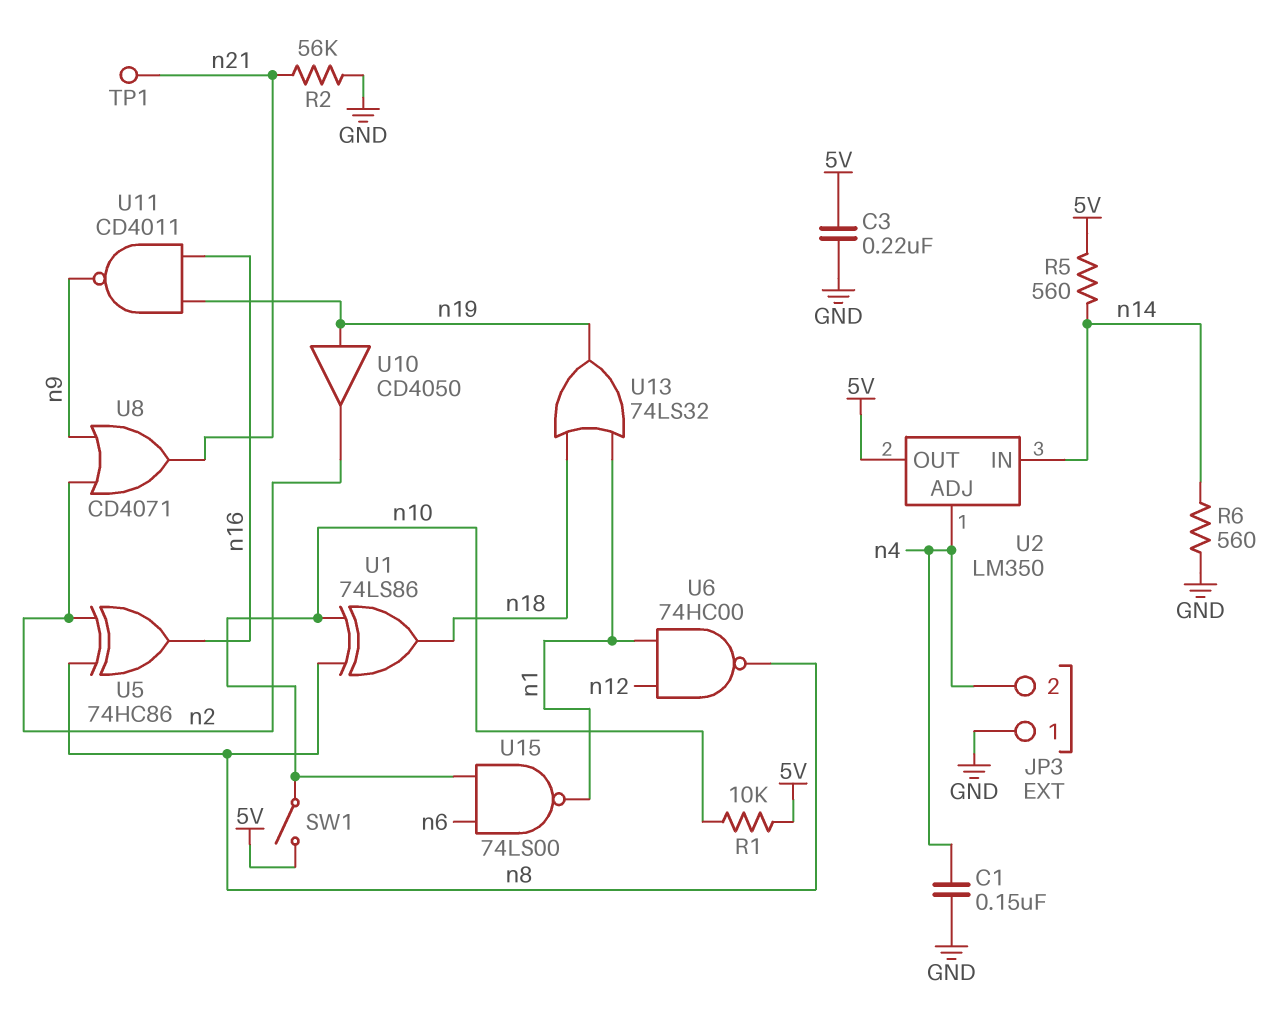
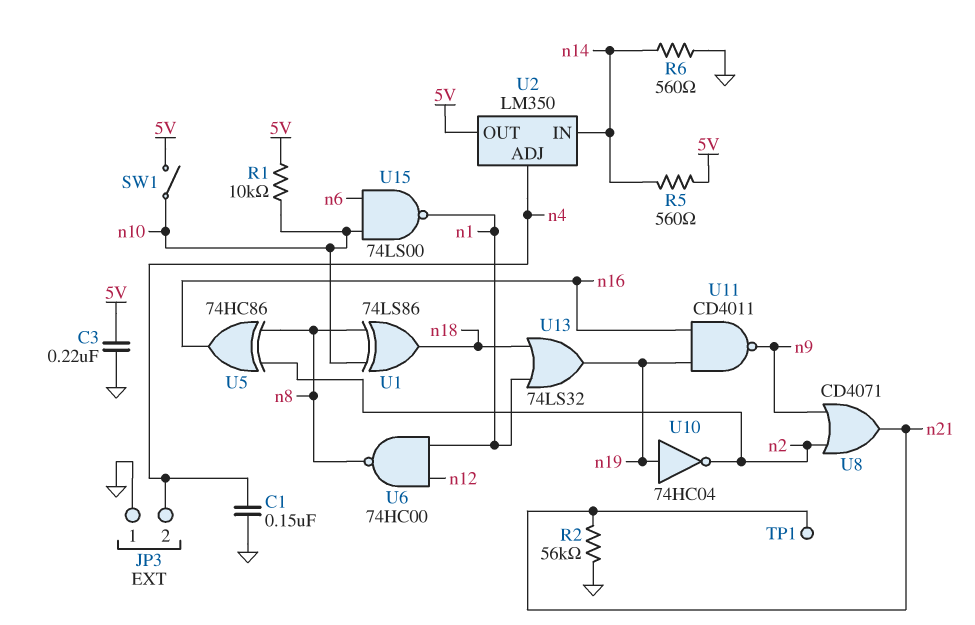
U10: buffer CD4050 (in n19, out n2) -> NOT 74HC04 (in n19, out n2)

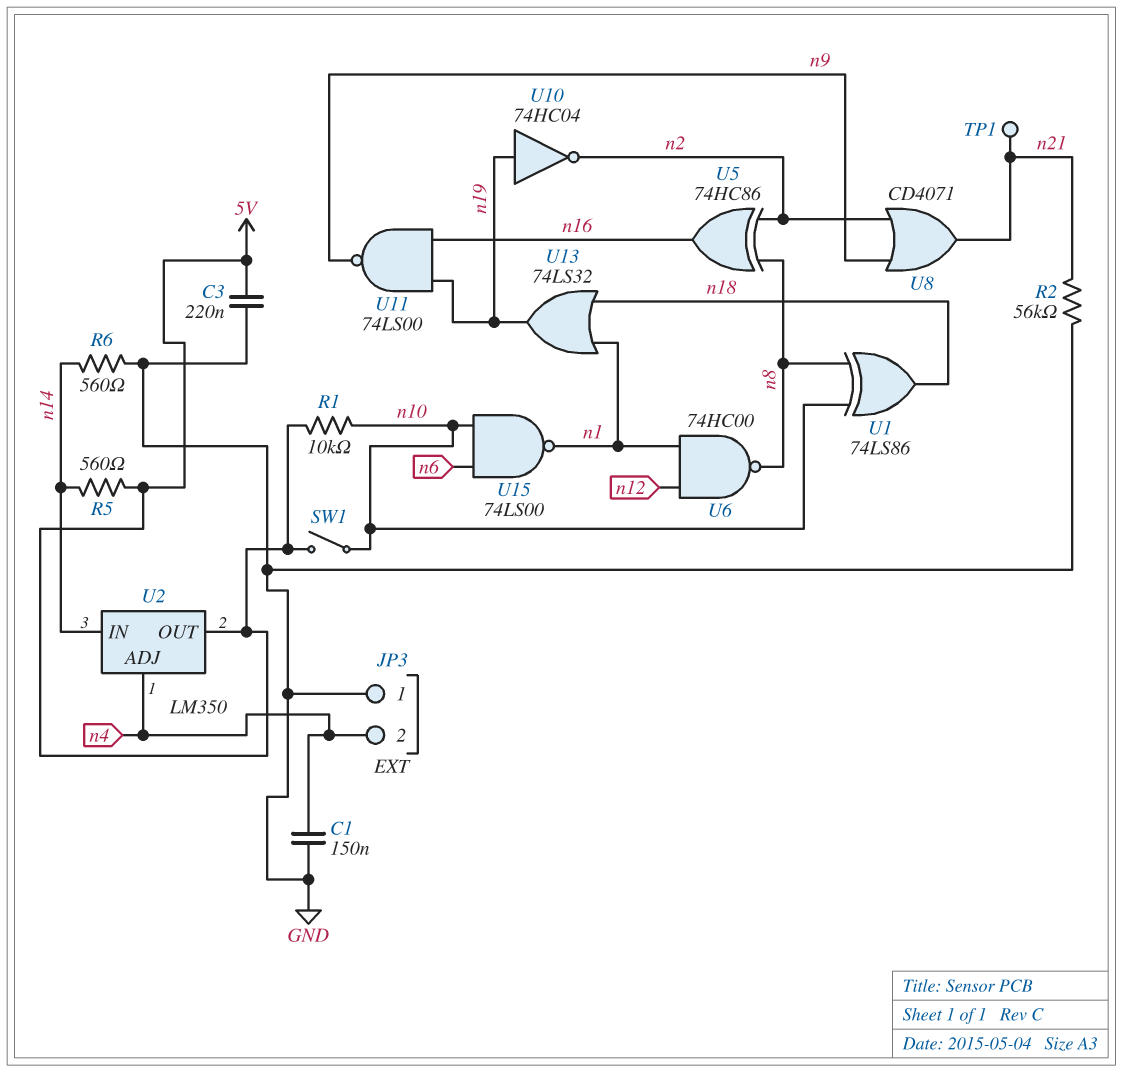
U11: NAND CD4011 (in n16, in n19, out n9) -> NAND 74LS00 (in n16, in n19, out n9)

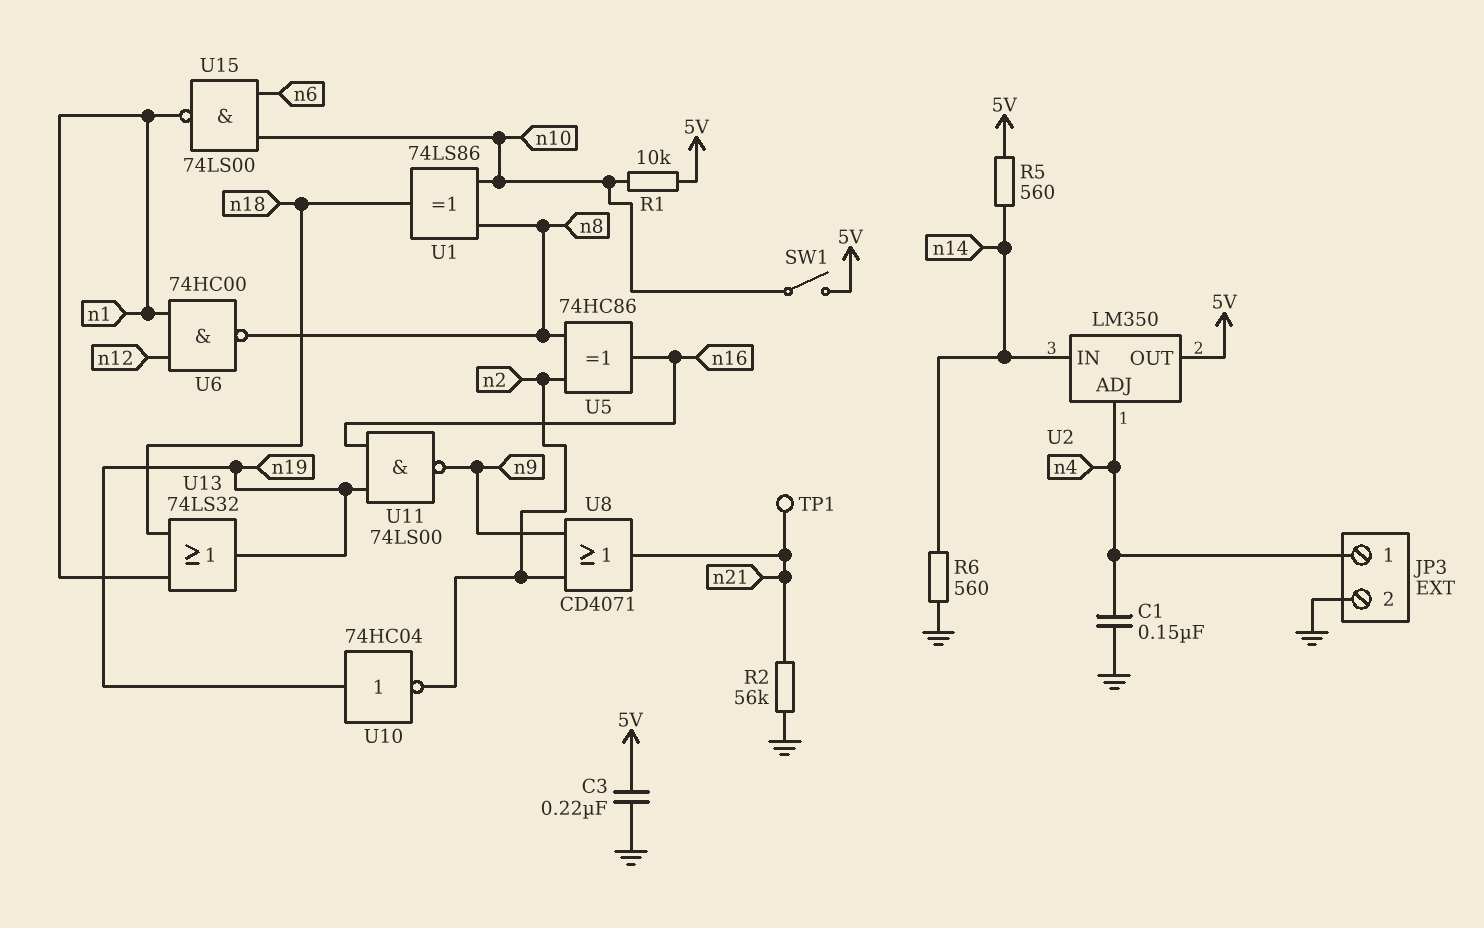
JP3 pin 1: GND -> n4
JP3 pin 2: n4 -> GND

